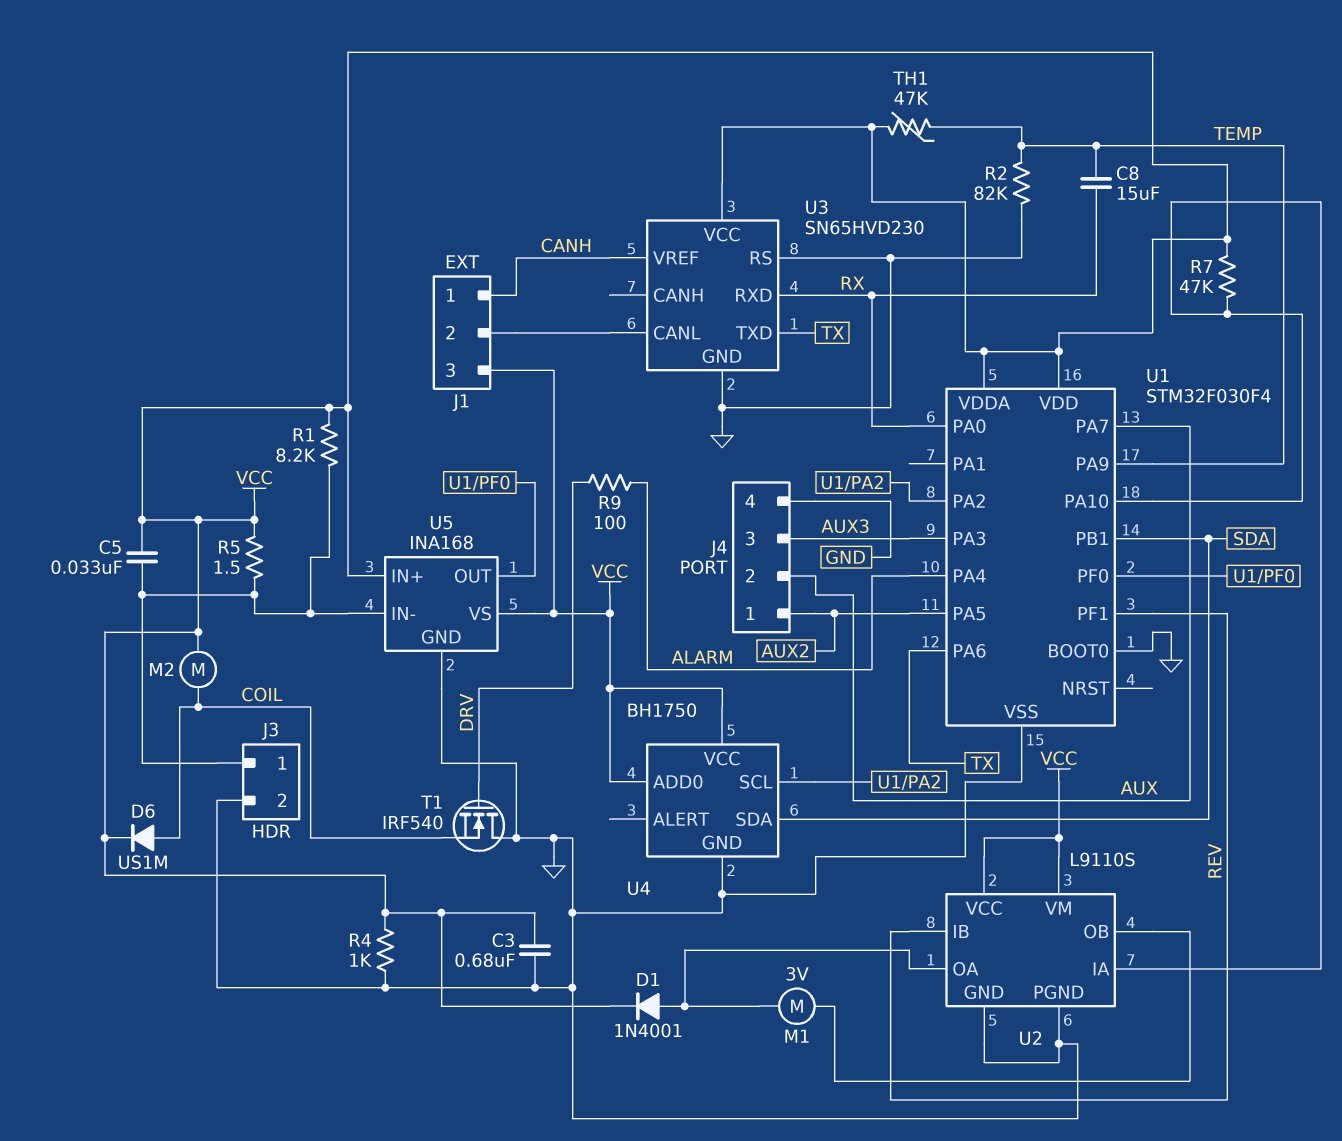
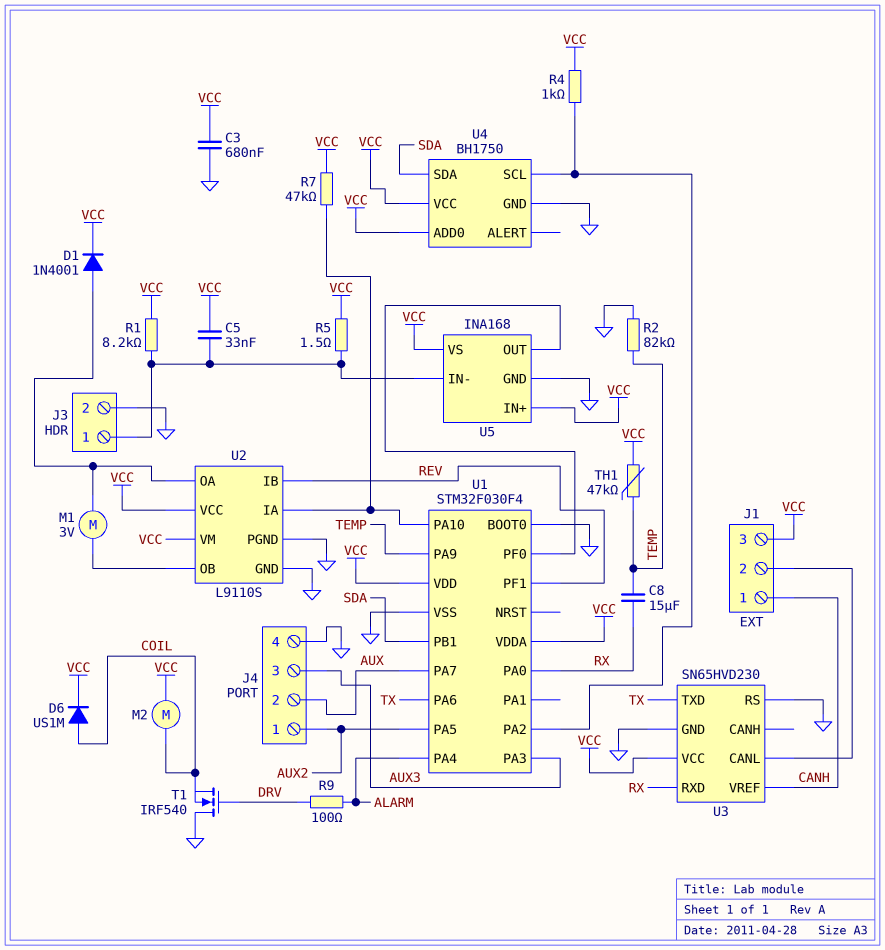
R4: 1k (GND, VCC) -> 1k (U1/PA2, VCC)

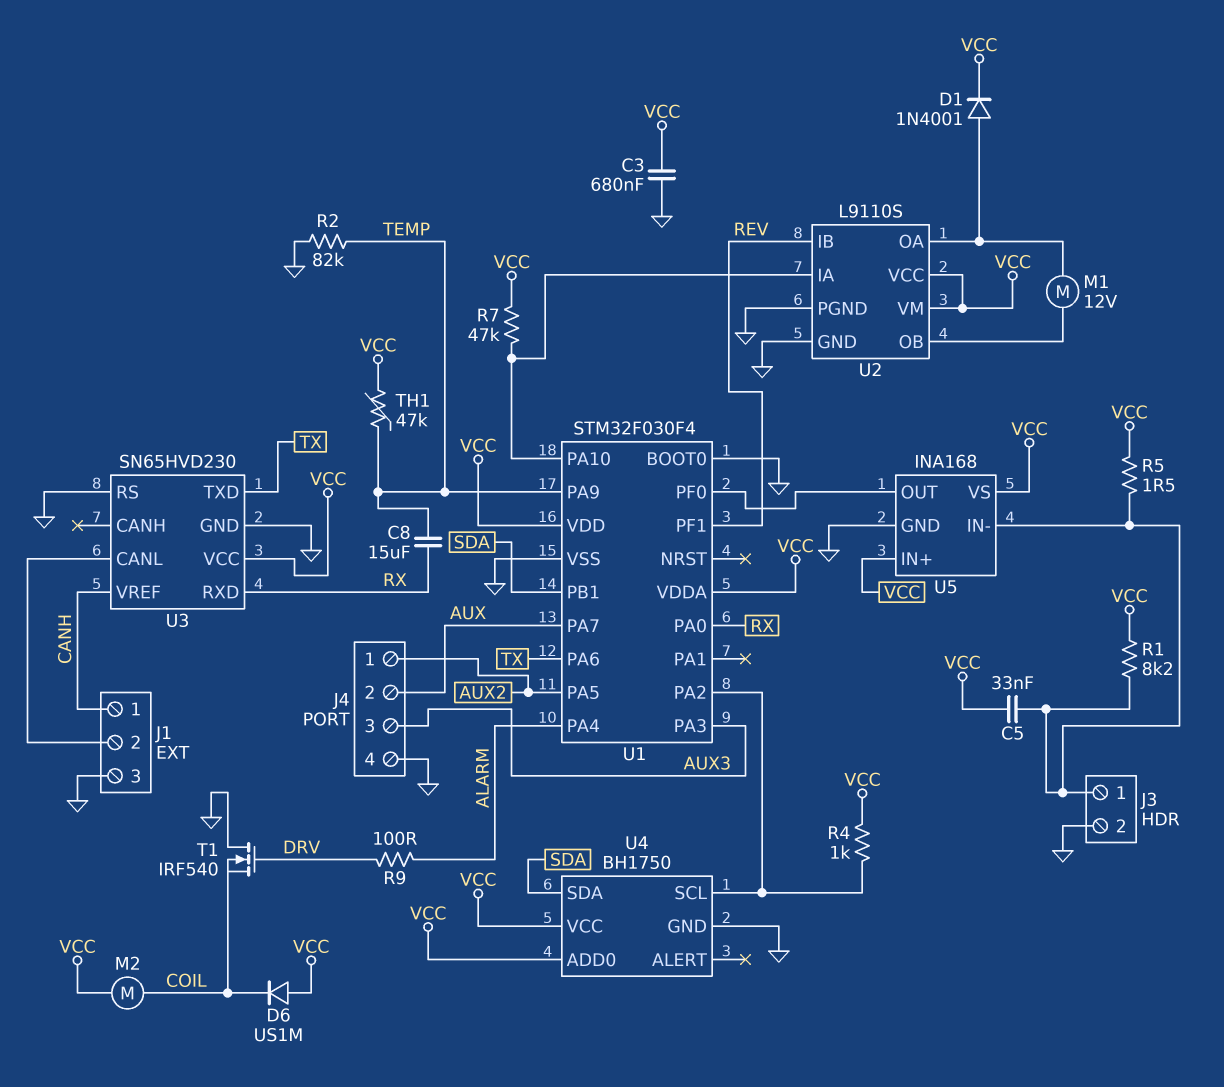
D6: diode US1M (A COIL, K VCC) -> diode US1M (A VCC, K COIL)
J1 pin 3: VCC -> GND
M1: motor 3V (U2/OA, U2/OB) -> motor 12V (U2/OA, U2/OB)

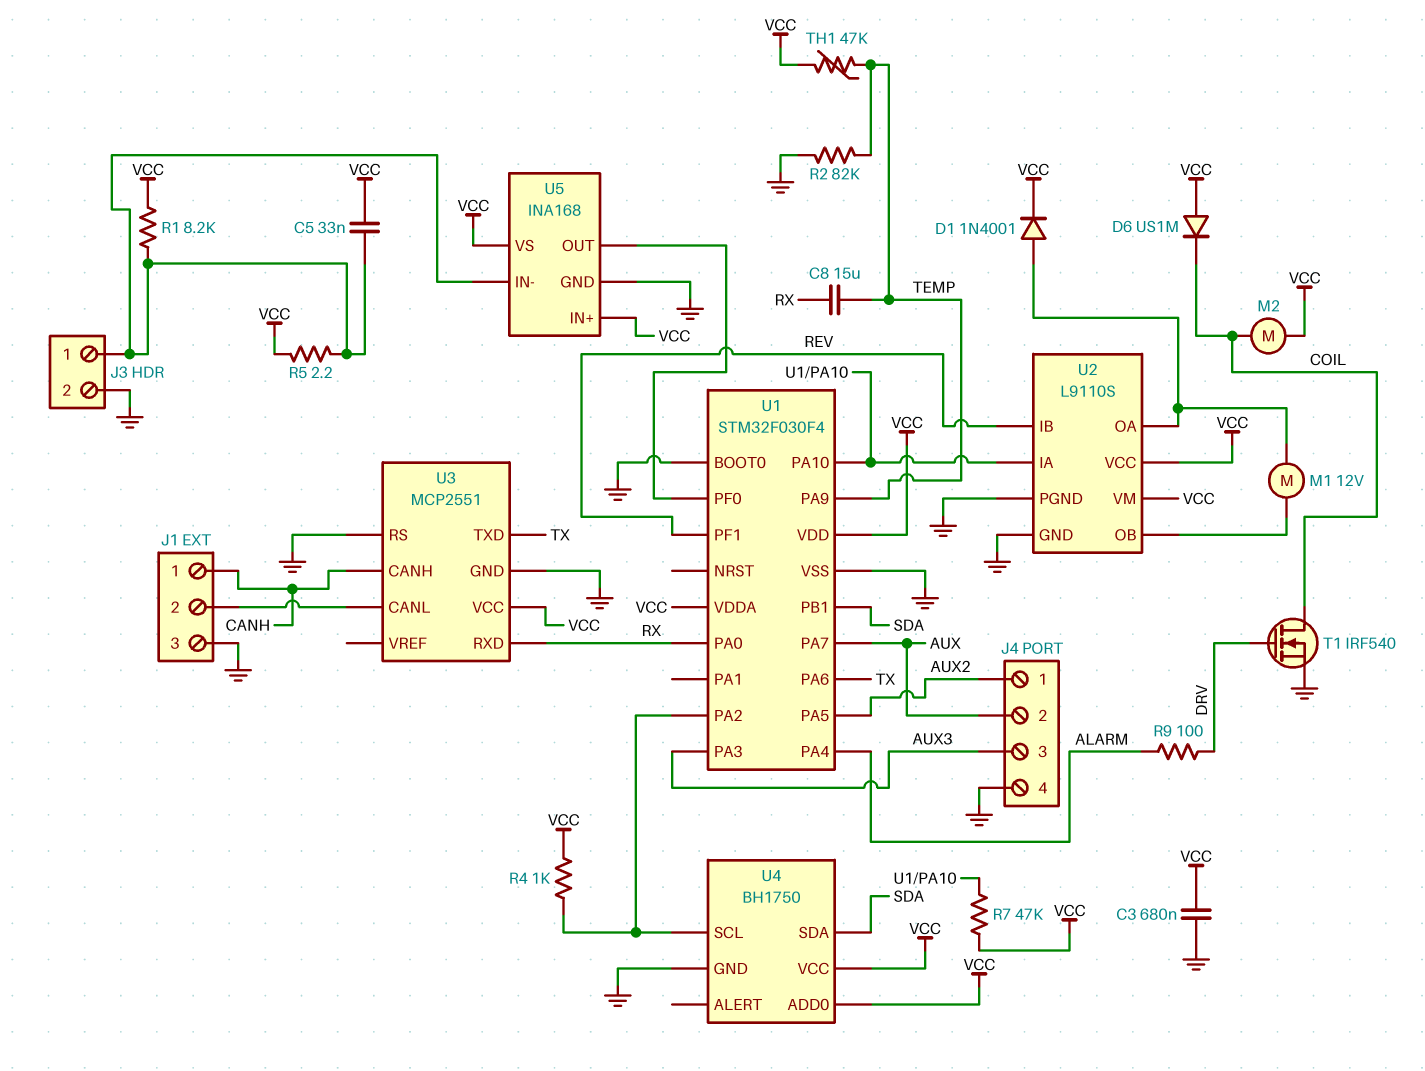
R5: 1.5 (J3/1, VCC) -> 2.2 (J3/1, VCC)
T1: NMOS IRF540 (G DRV, D GND, S COIL) -> NMOS IRF540 (G DRV, D COIL, S GND)
U3: SN65HVD230 -> MCP2551
U3 pin CANH: none -> CANH
U3 pin VREF: CANH -> none

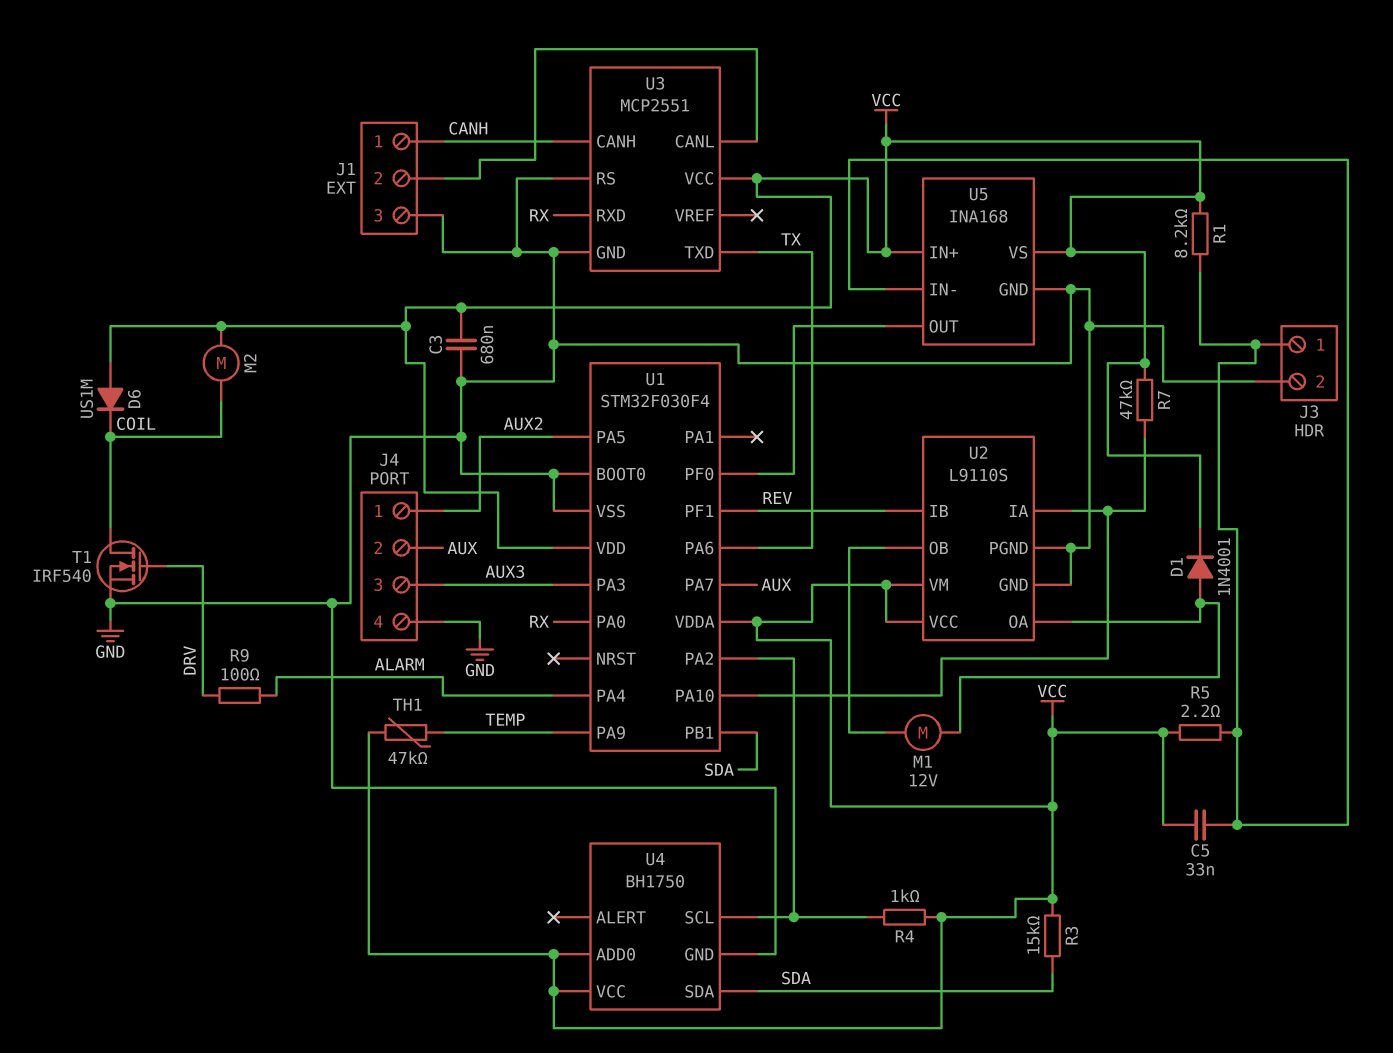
C8: 15uF (RX, TEMP) -> none
R2: 82k (GND, TEMP) -> none
R3: none -> 15k (SDA, VCC)

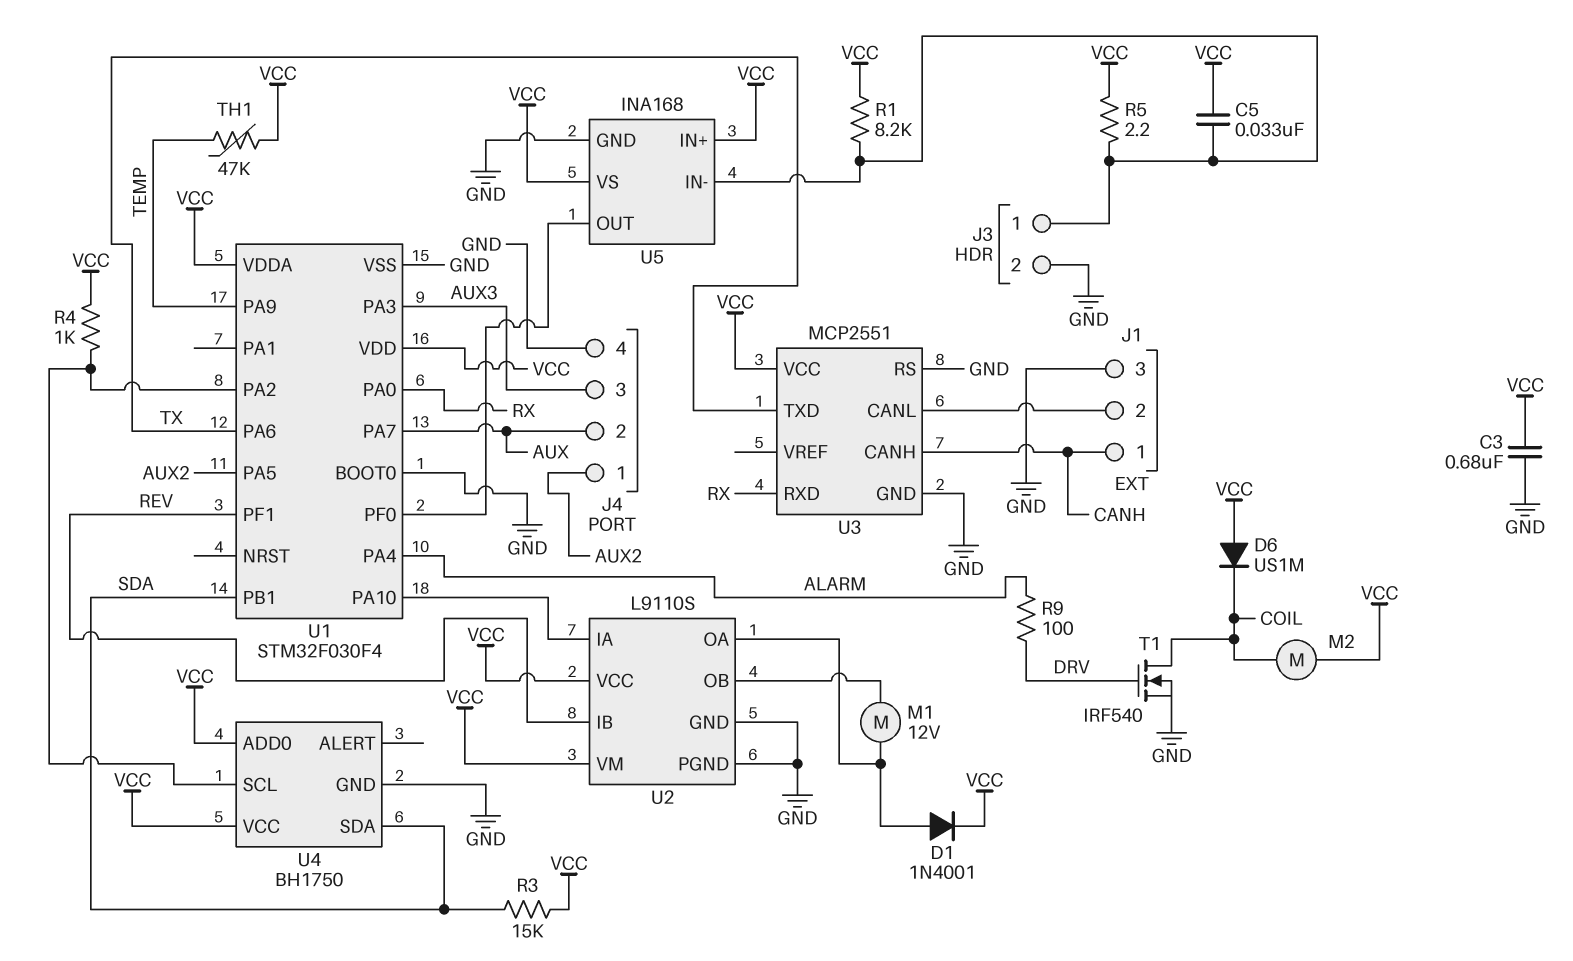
R7: 47k (U1/PA10, VCC) -> none

